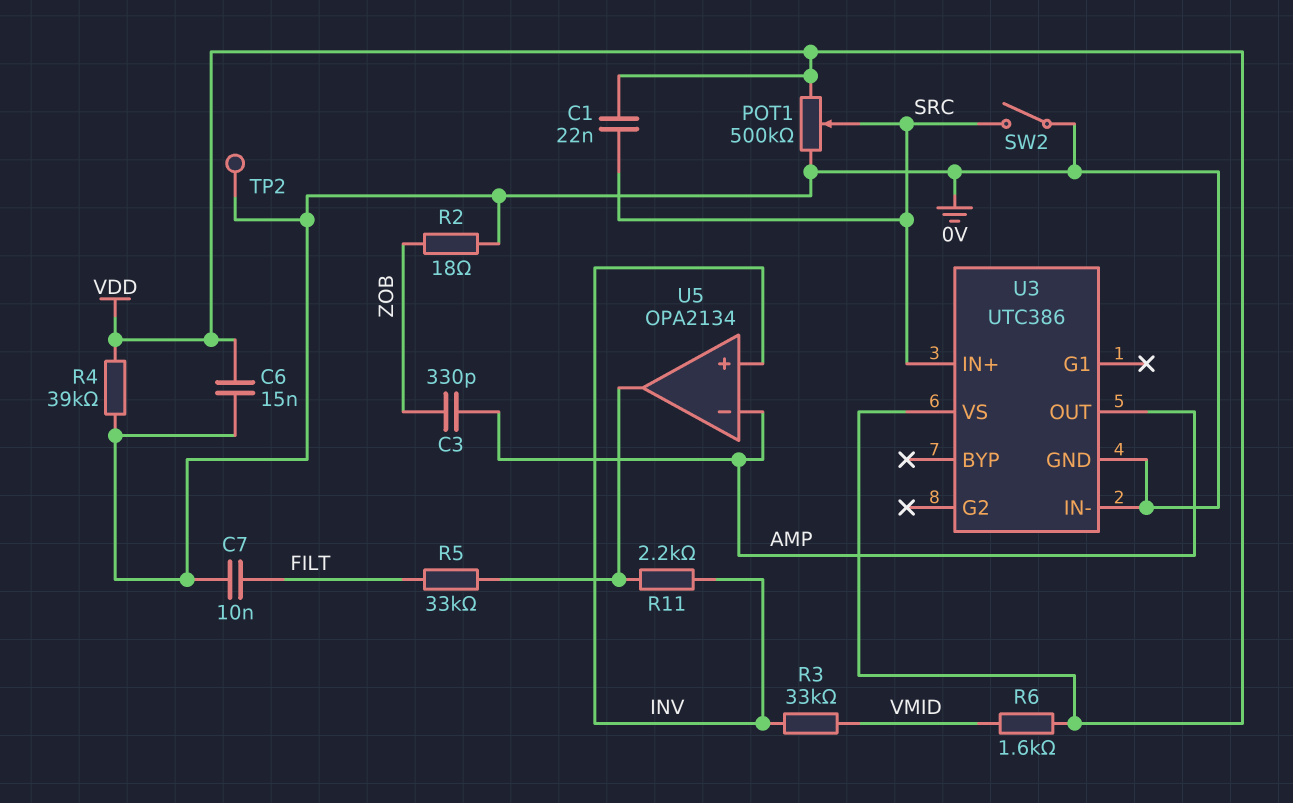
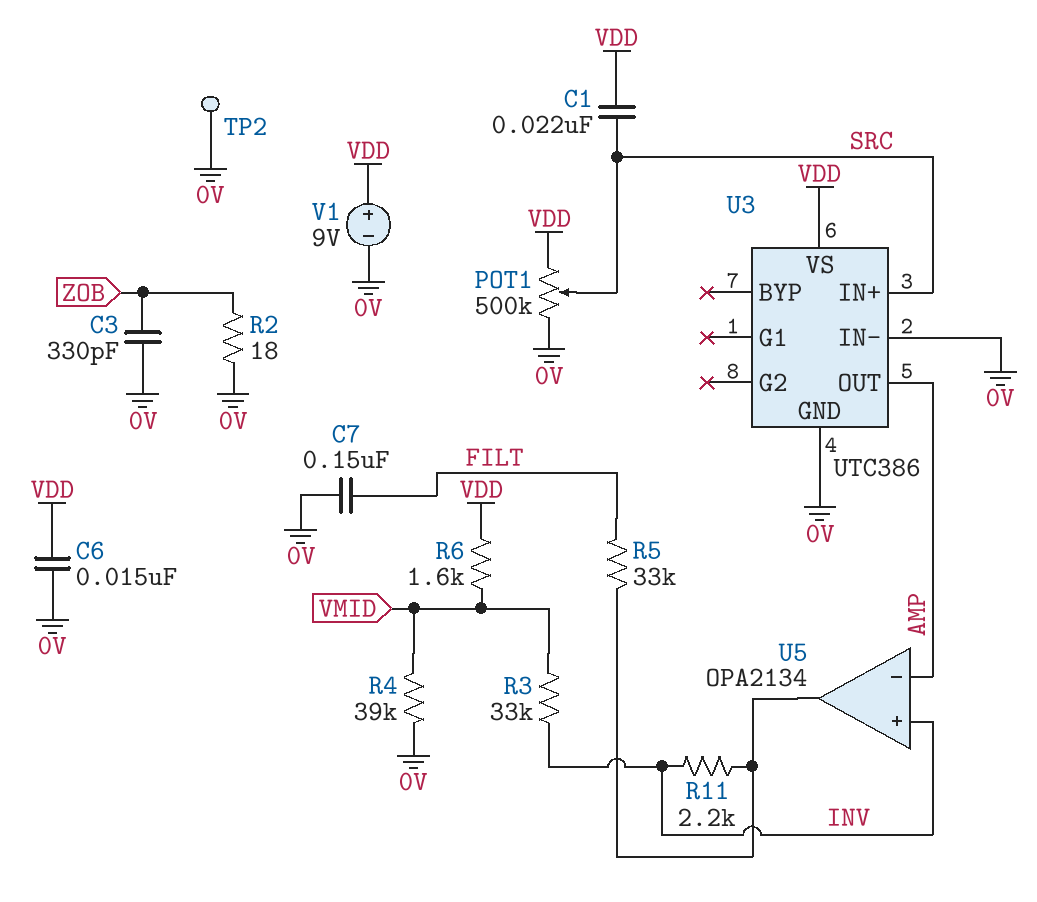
C3: 330pF (AMP, ZOB) -> 330pF (0V, ZOB)
C7: 10nF (0V, FILT) -> 150nF (0V, FILT)
R4: 39k (0V, VDD) -> 39k (0V, VMID)
SW2: switch (0V, SRC) -> none
V1: none -> 9V (plus VDD, minus 0V)

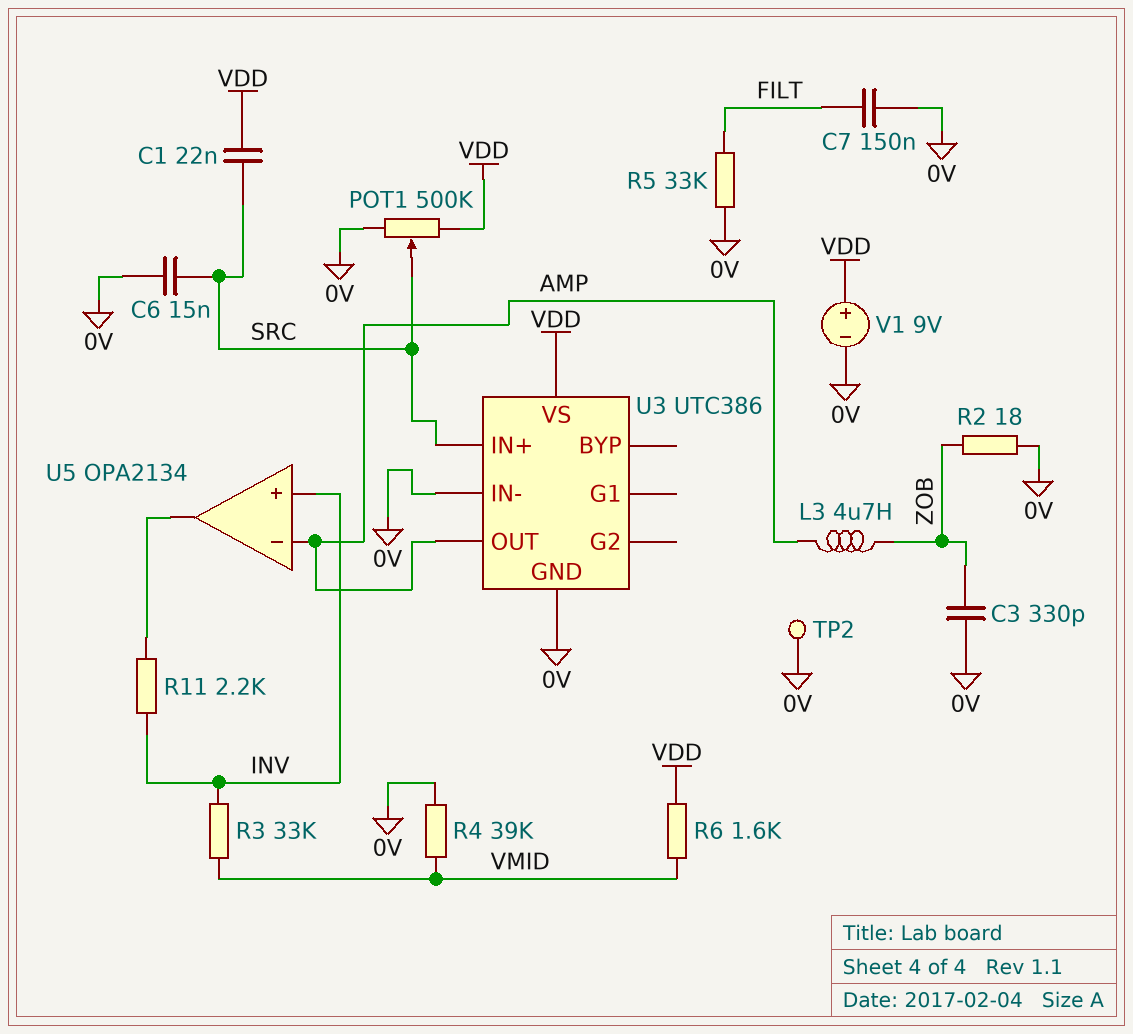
C6: 15nF (0V, VDD) -> 15nF (0V, SRC)
L3: none -> 4.7uH (AMP, ZOB)
R5: 33k (FILT, U5/out) -> 33k (0V, FILT)

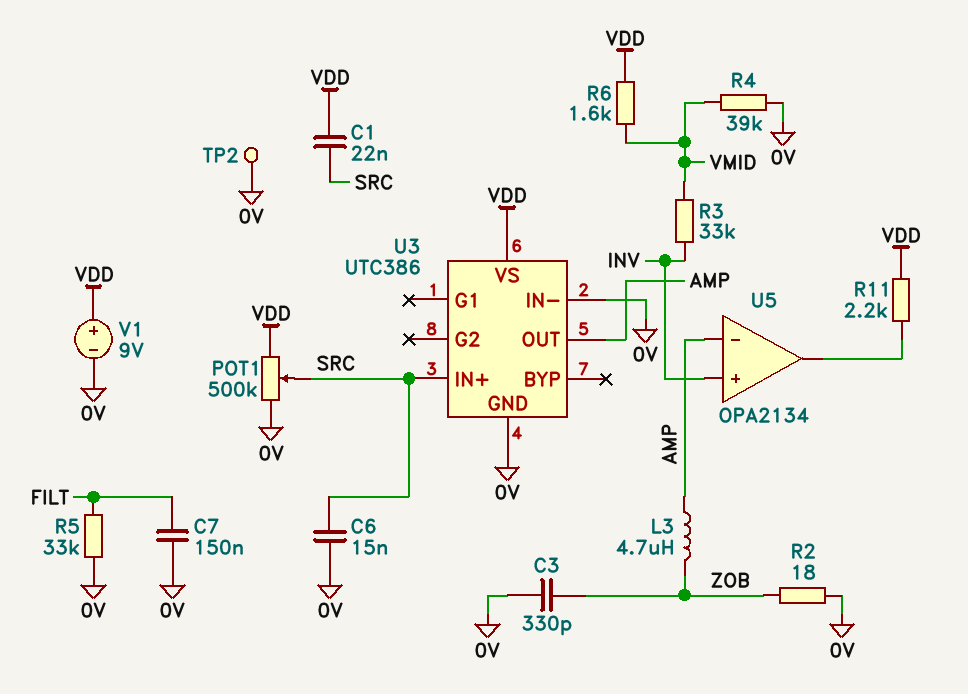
R11: 2.2k (INV, U5/out) -> 2.2k (U5/out, VDD)

